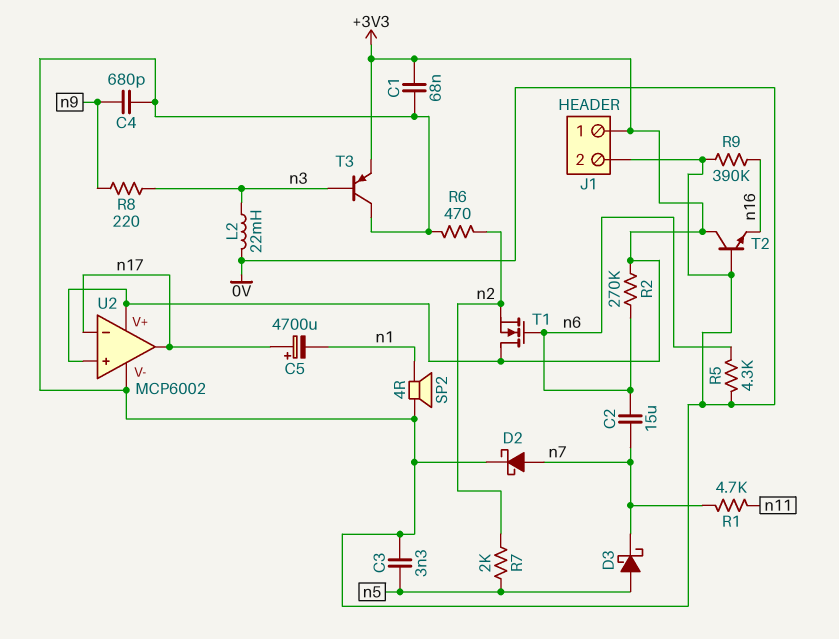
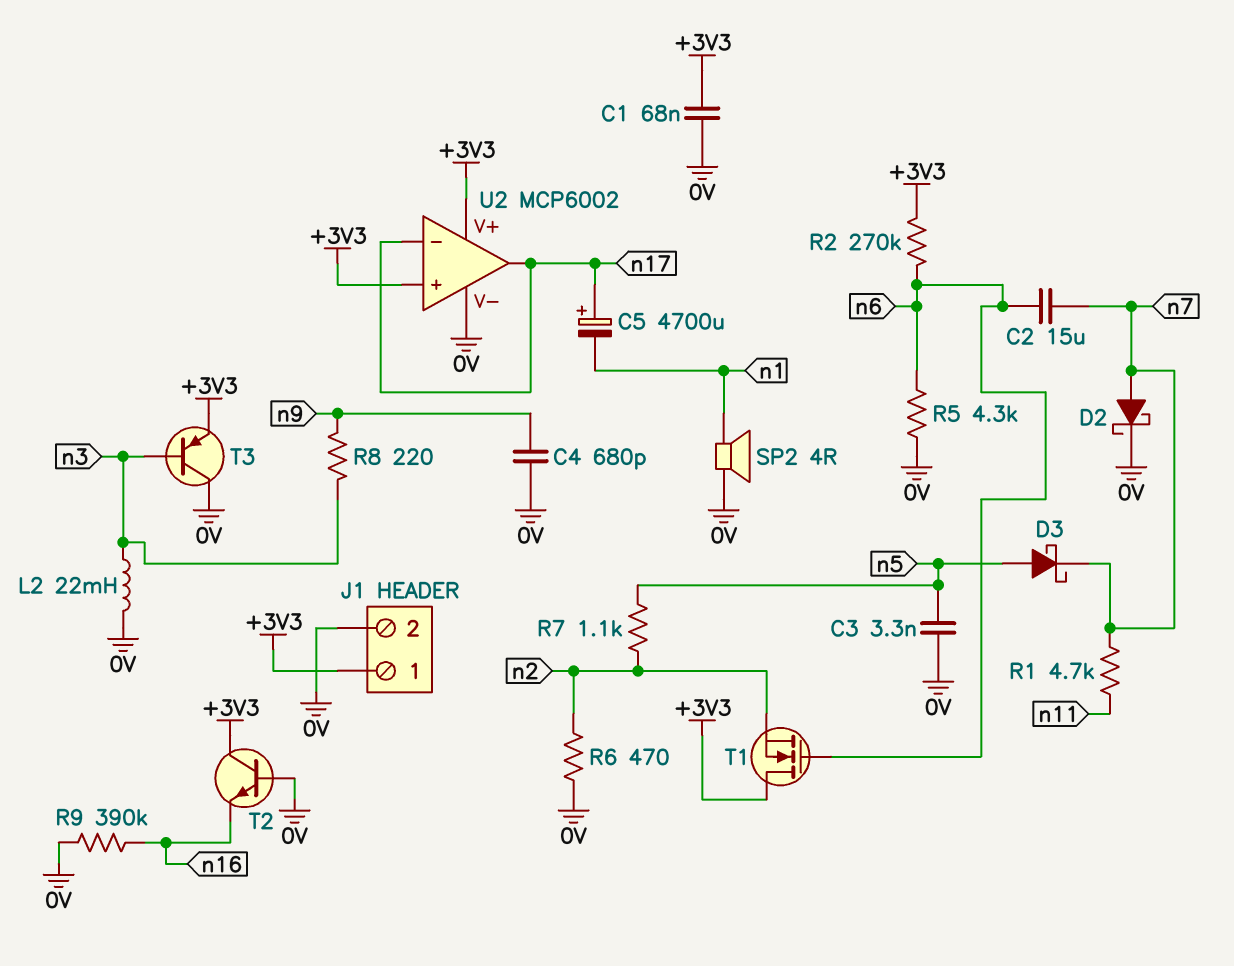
R7: 2k (n2, n5) -> 1.1k (n2, n5)

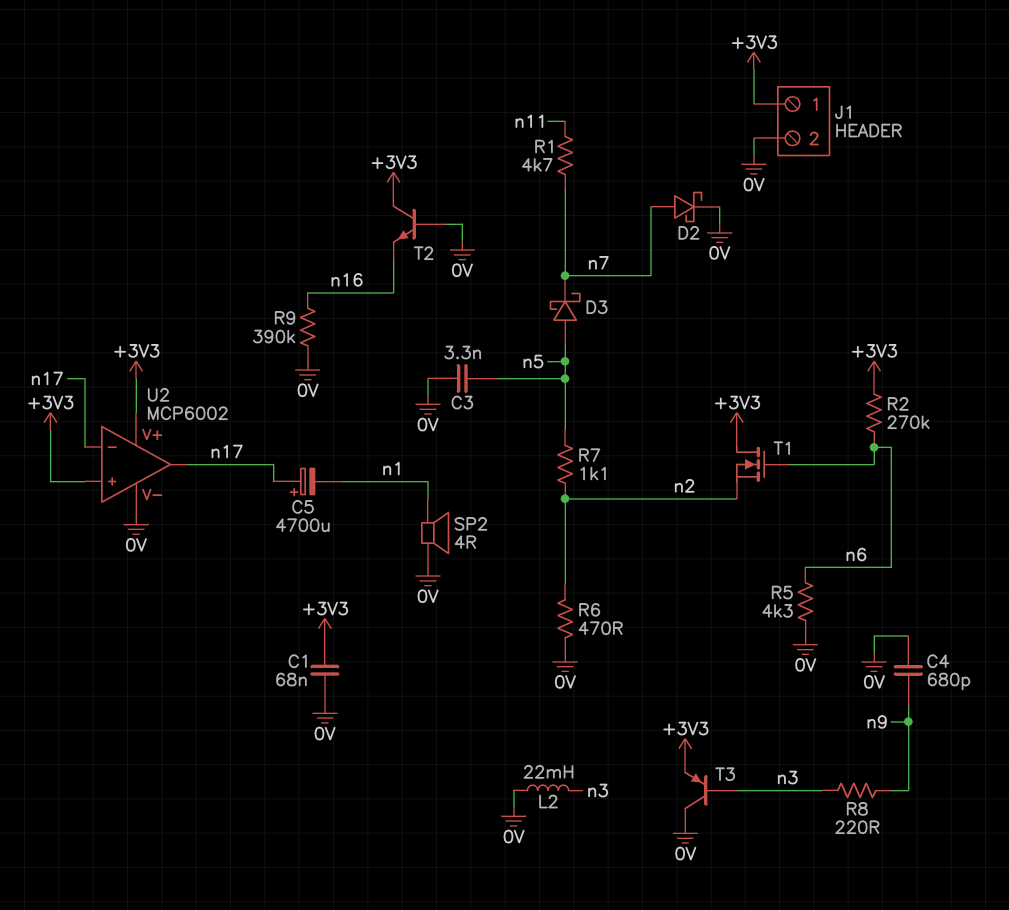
C2: 15uF (n6, n7) -> none

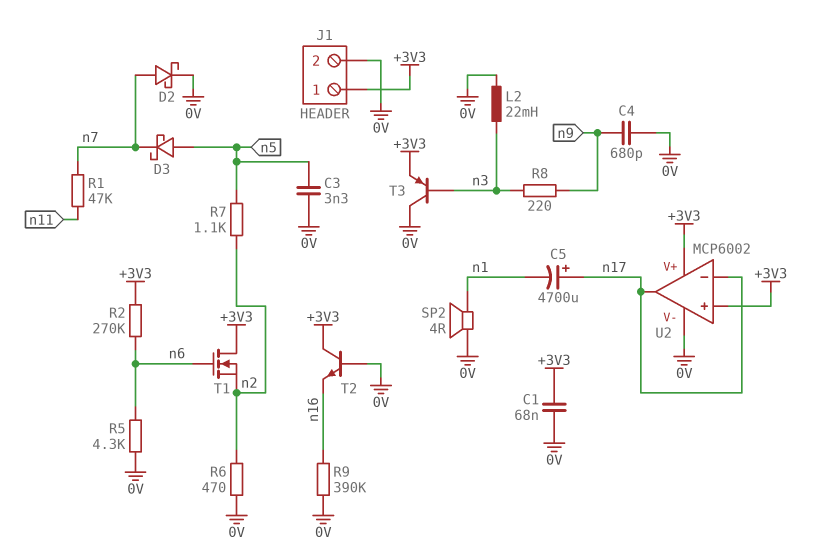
R1: 4.7k (n7, n11) -> 47k (n7, n11)

